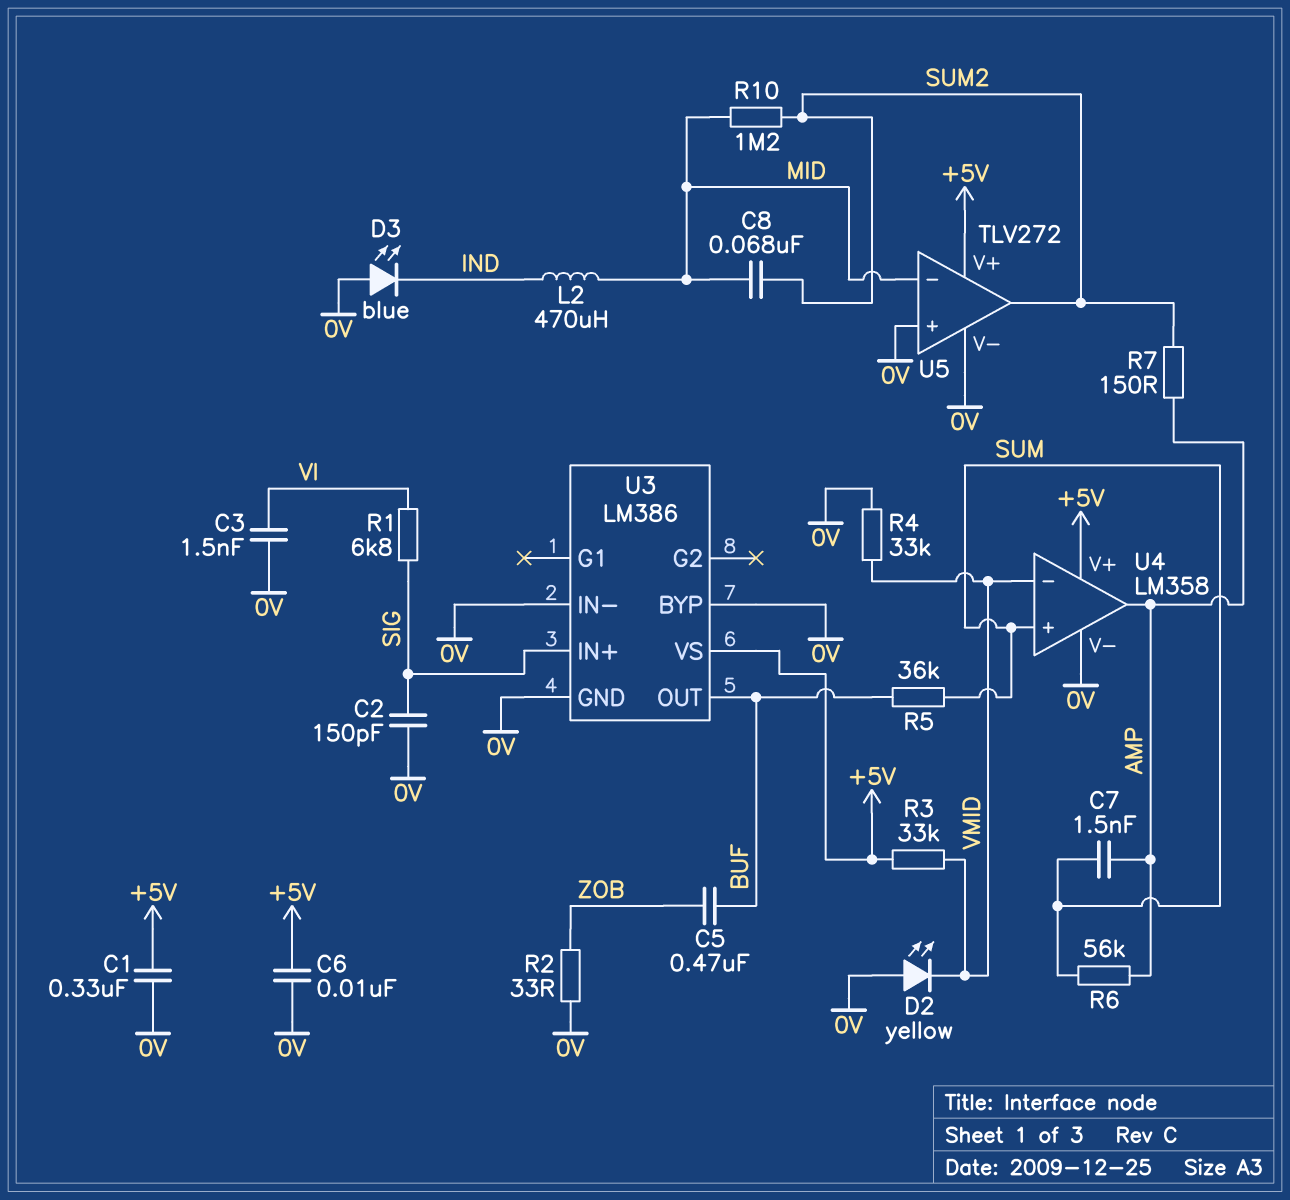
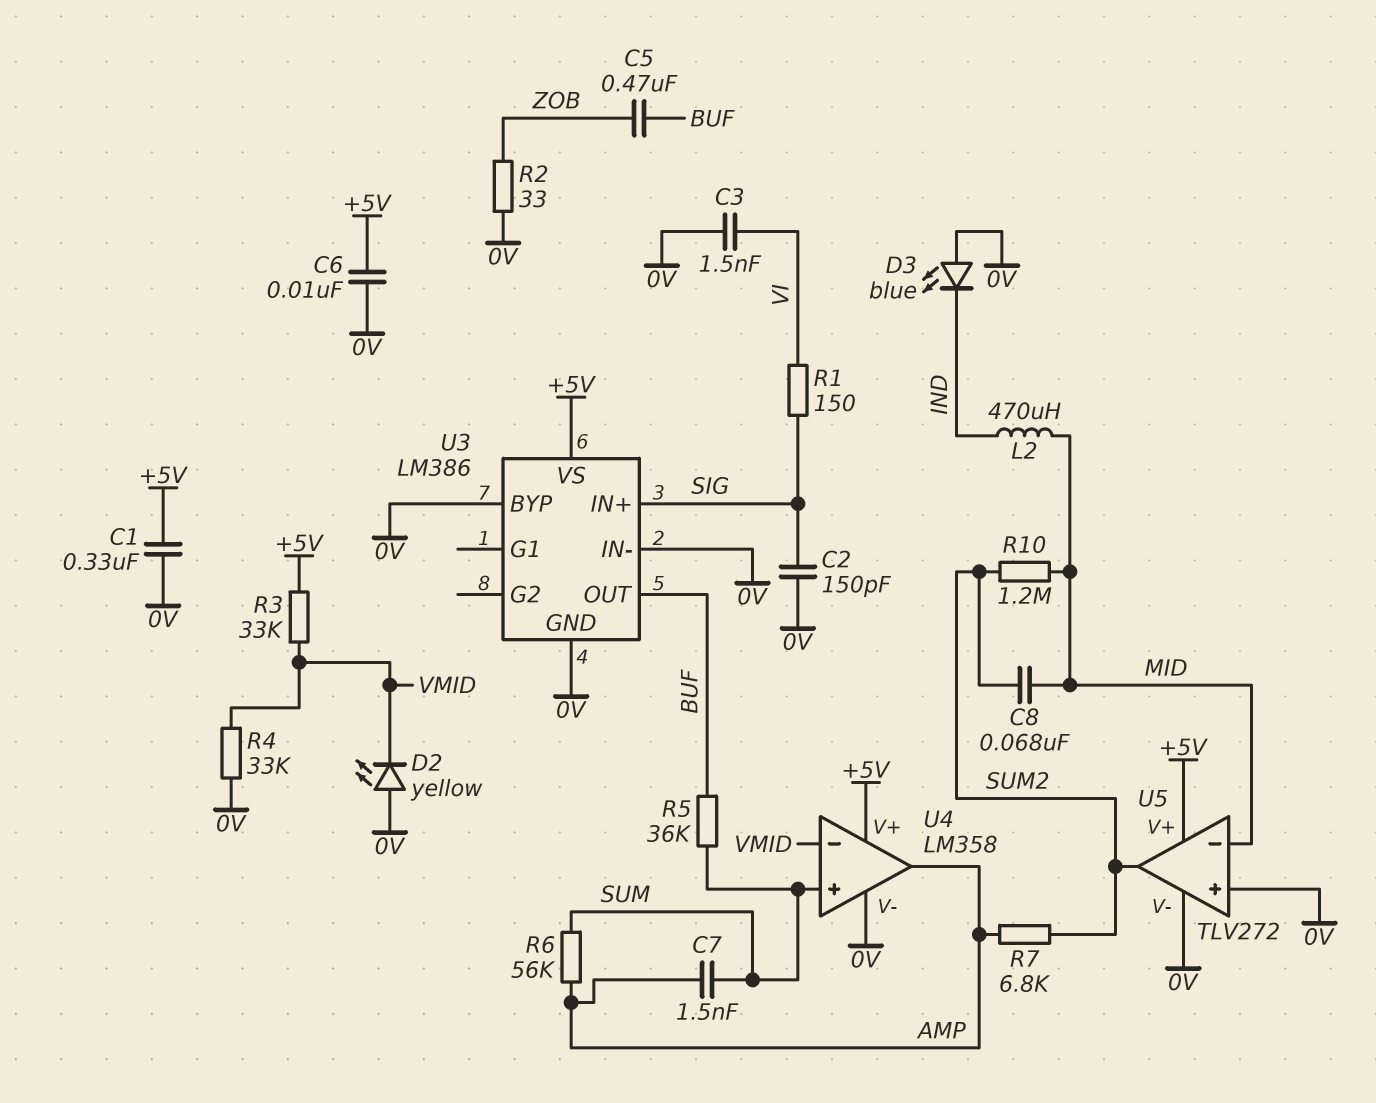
R1: 6.8k (SIG, VI) -> 150 (SIG, VI)
R7: 150 (AMP, SUM2) -> 6.8k (AMP, SUM2)

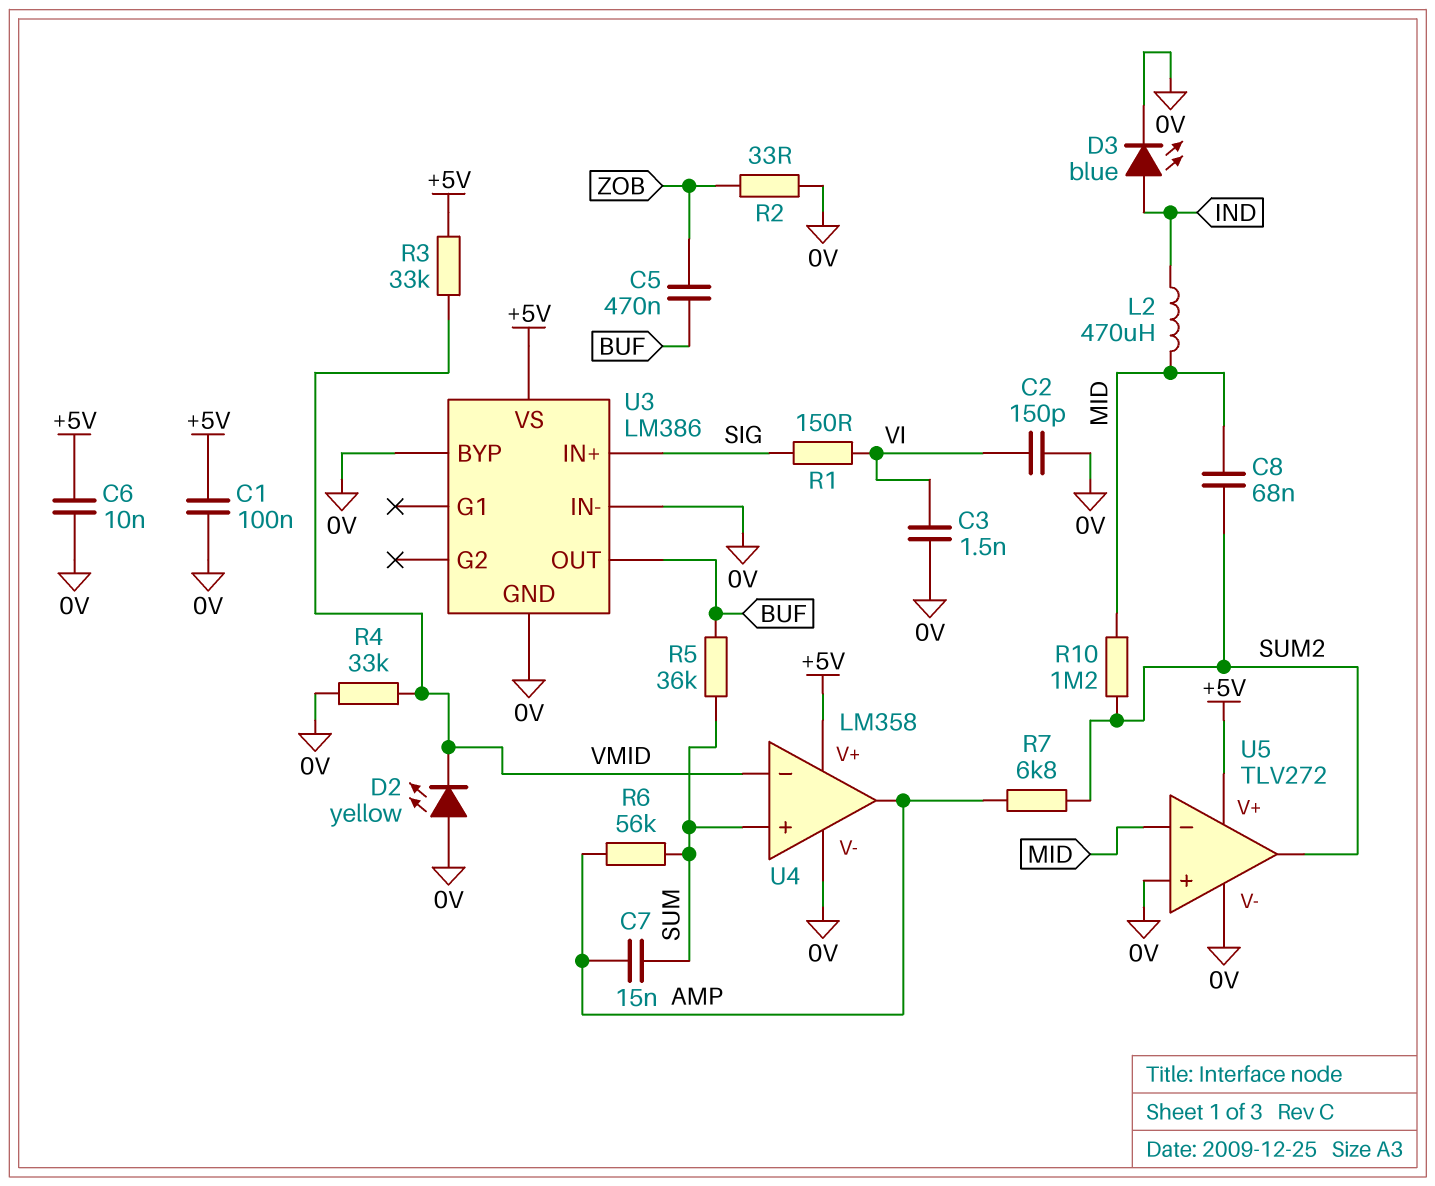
C1: 330nF (+5V, 0V) -> 100nF (+5V, 0V)
C2: 150pF (0V, SIG) -> 150pF (0V, VI)
C7: 1.5nF (AMP, SUM) -> 15nF (AMP, SUM)
D3: LED blue (A 0V, K IND) -> LED blue (A IND, K 0V)

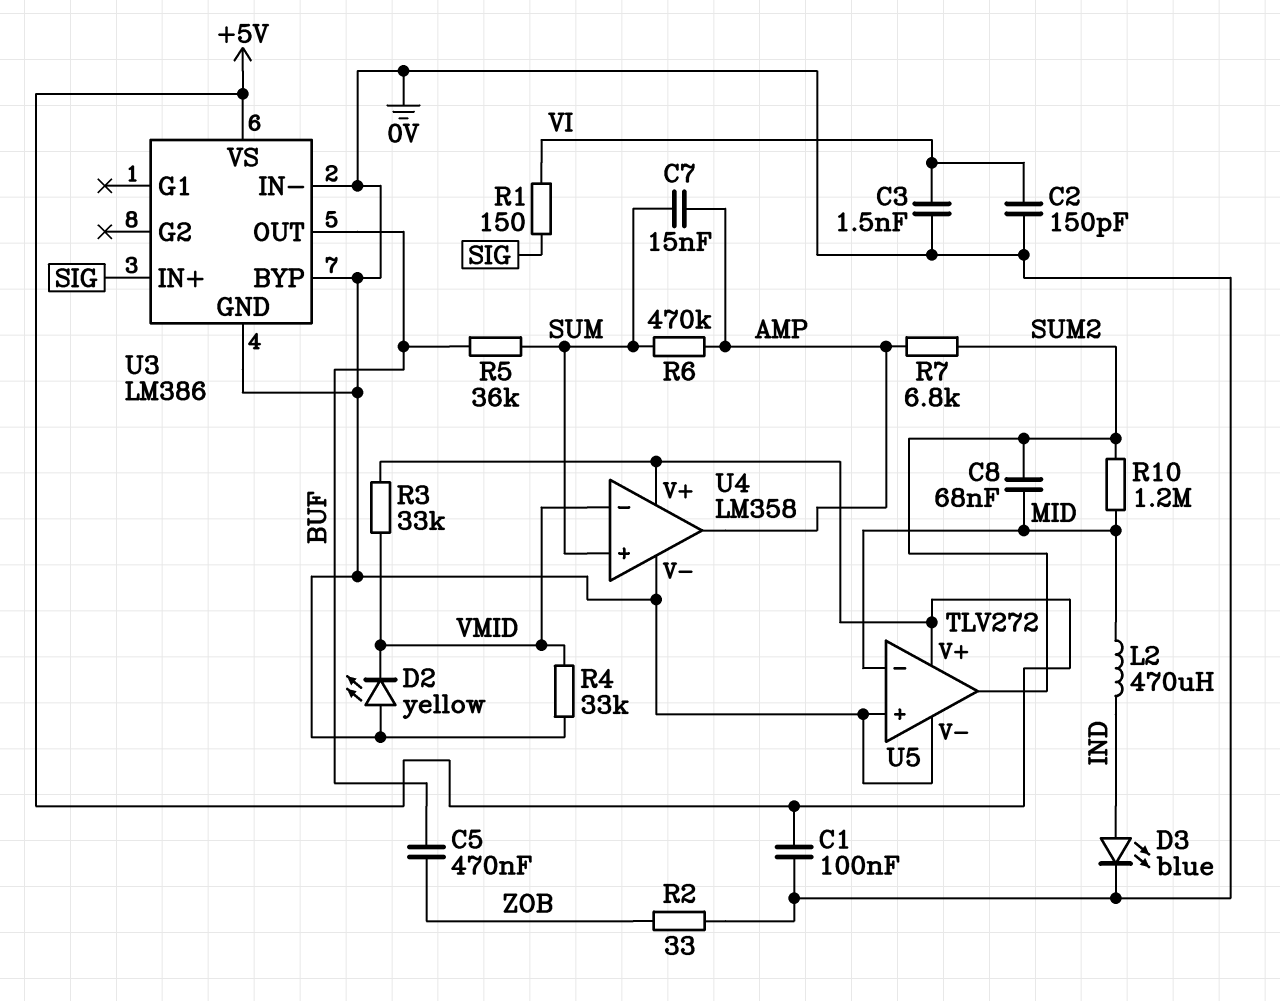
C6: 10nF (+5V, 0V) -> none
R6: 56k (AMP, SUM) -> 470k (AMP, SUM)

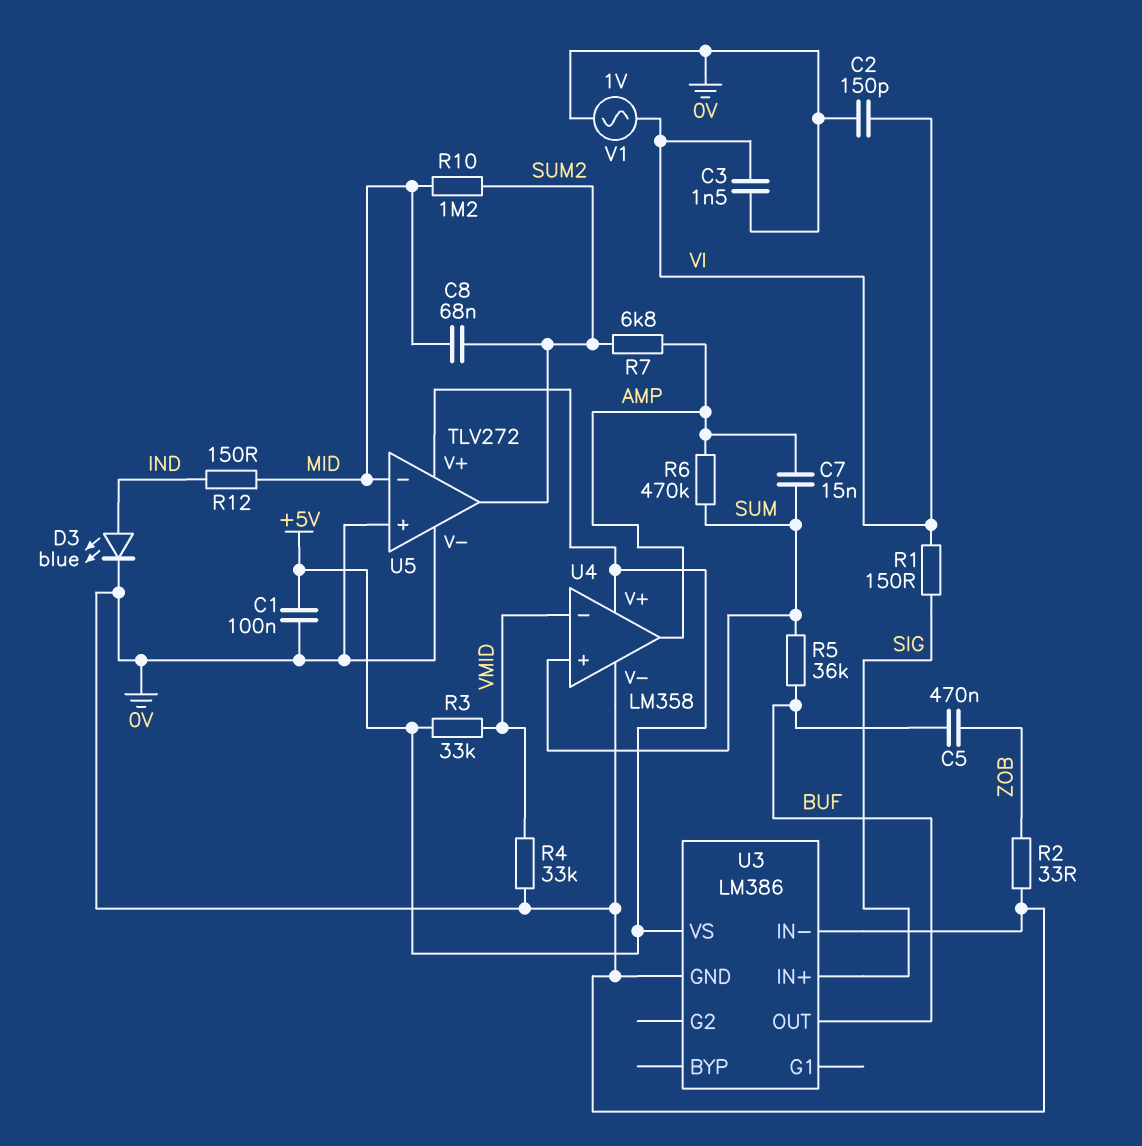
D2: LED yellow (A 0V, K VMID) -> none
L2: 470uH (IND, MID) -> none
R12: none -> 150 (IND, MID)
U3 pin BYP: 0V -> none
V1: none -> AC 1V (0V, VI)

